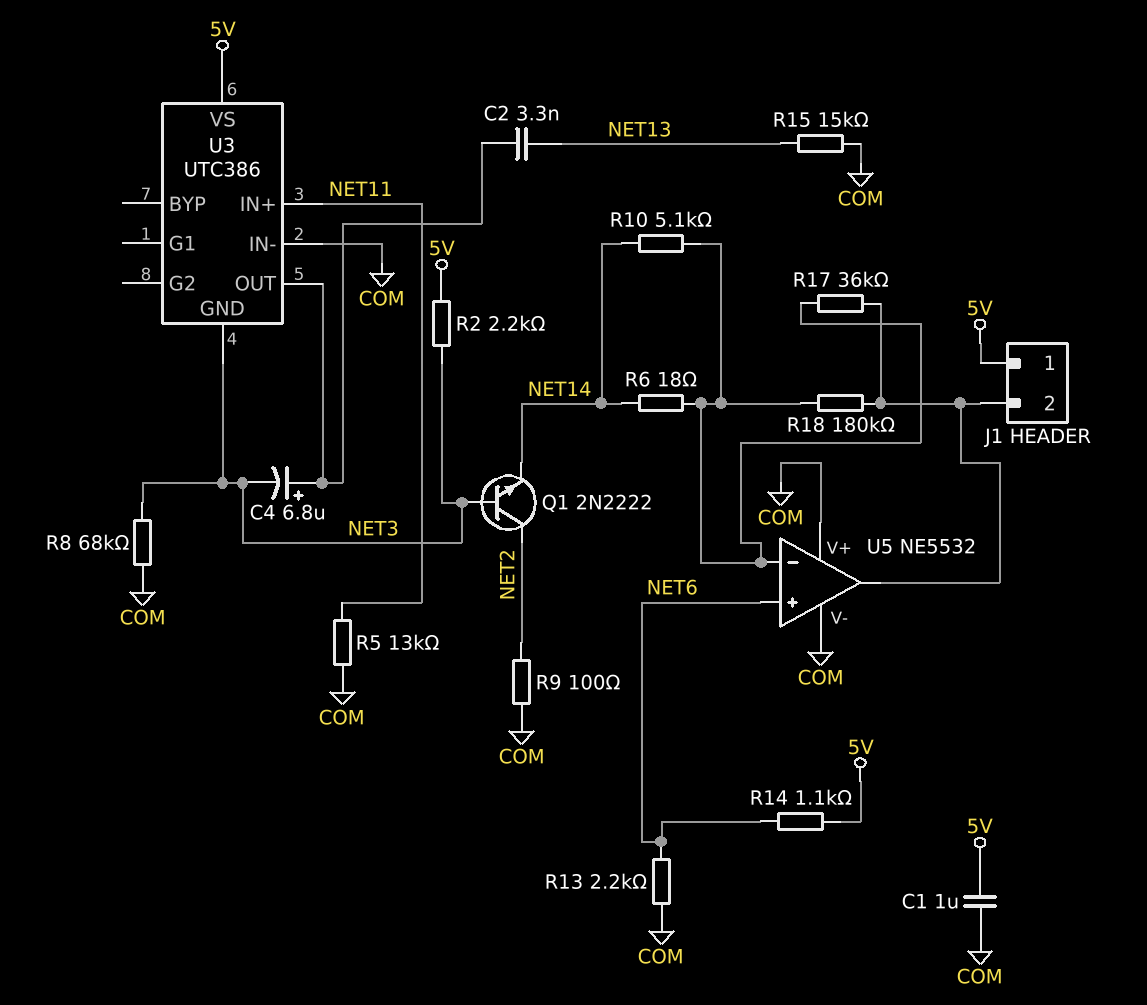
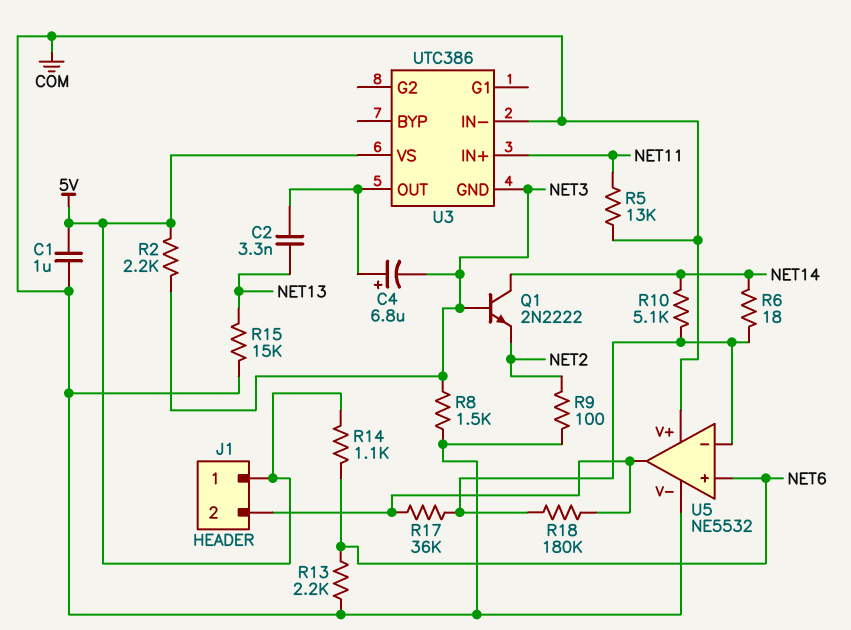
Q1: NPN 2N2222 (B NET3, C NET2, E NET14) -> NPN 2N2222 (B NET3, C NET14, E NET2)
R8: 68k (COM, NET3) -> 1.5k (COM, NET3)

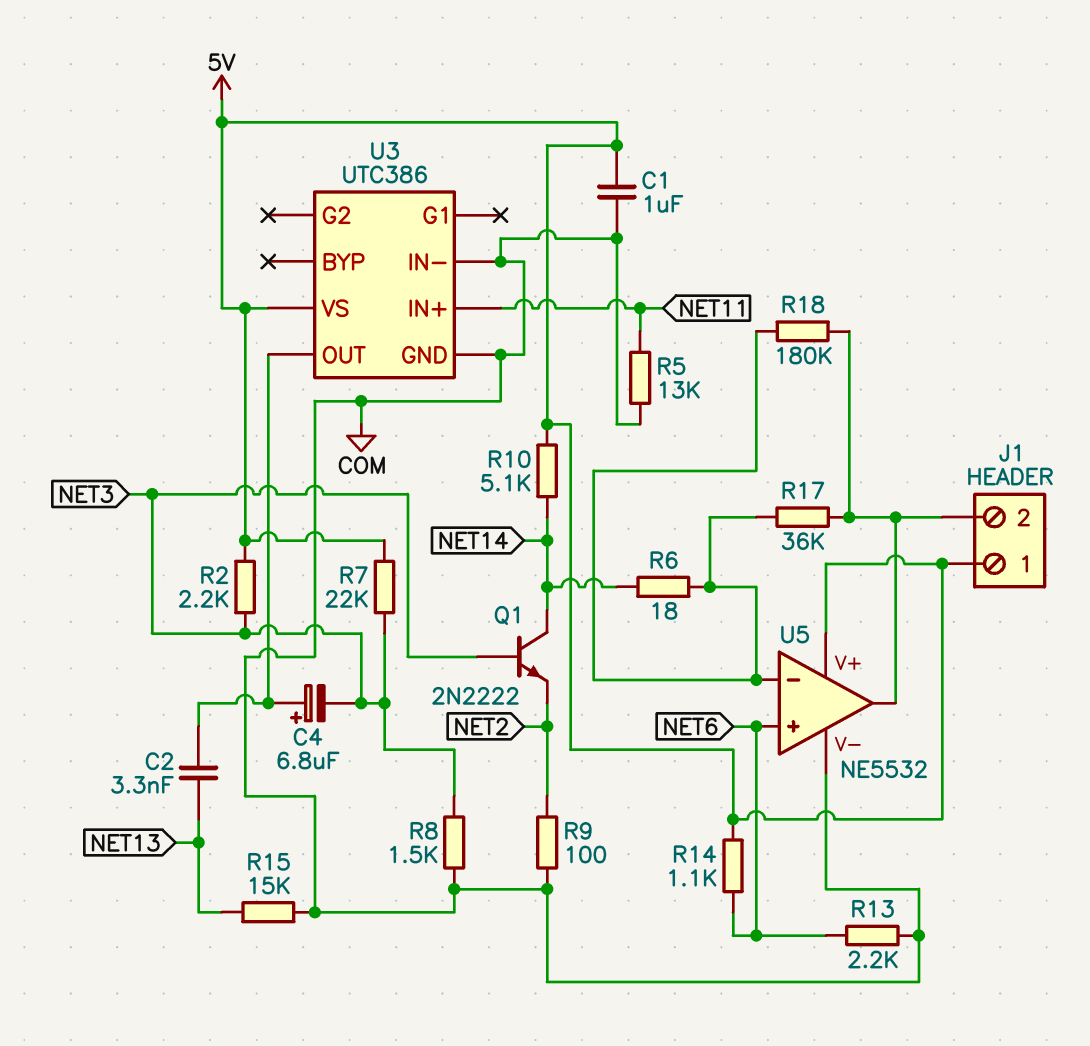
R7: none -> 22k (5V, NET3)
R10: 5.1k (NET14, U5/in-) -> 5.1k (5V, NET14)
U3 pin GND: NET3 -> COM
U5 pin V+: COM -> 5V

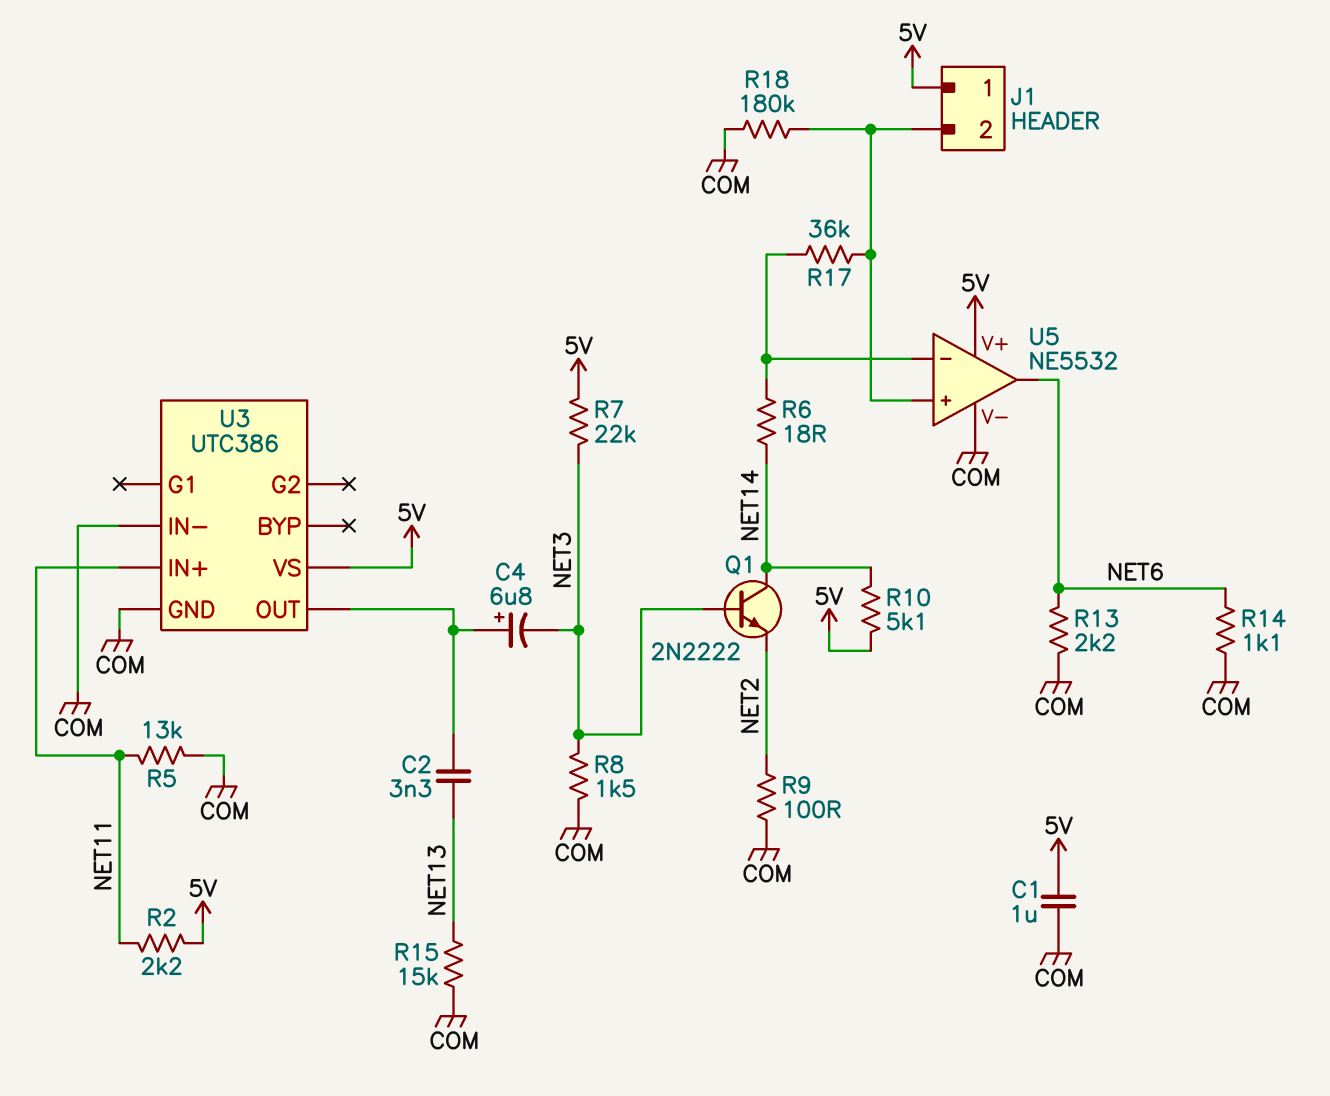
R2: 2.2k (5V, NET3) -> 2.2k (5V, NET11)
R14: 1.1k (5V, NET6) -> 1.1k (COM, NET6)
R18: 180k (J1/2, U5/in-) -> 180k (COM, J1/2)
U5 pin in+: NET6 -> J1/2
U5 pin out: J1/2 -> NET6

